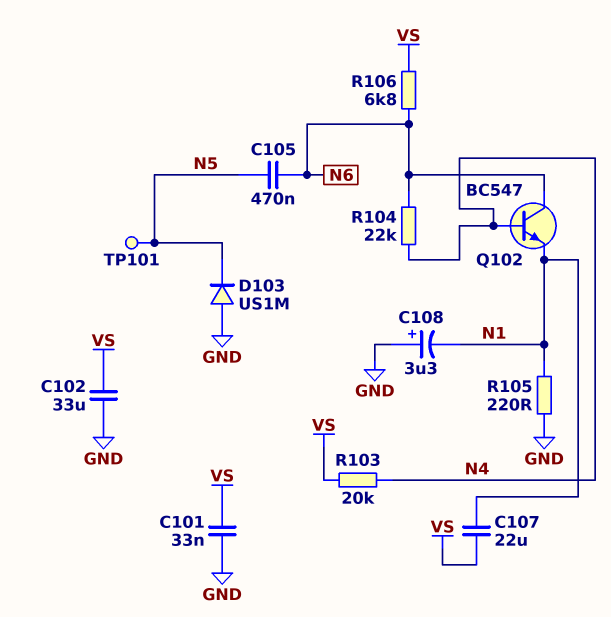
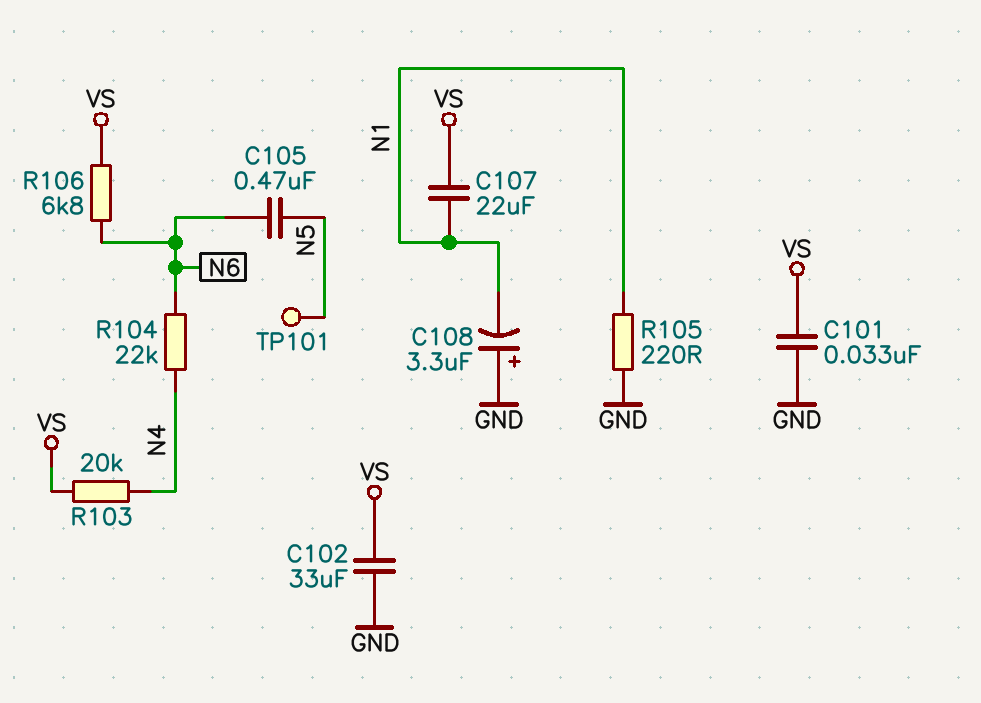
D103: diode US1M (A GND, K N5) -> none
Q102: NPN BC547 (B N4, C N6, E N1) -> none

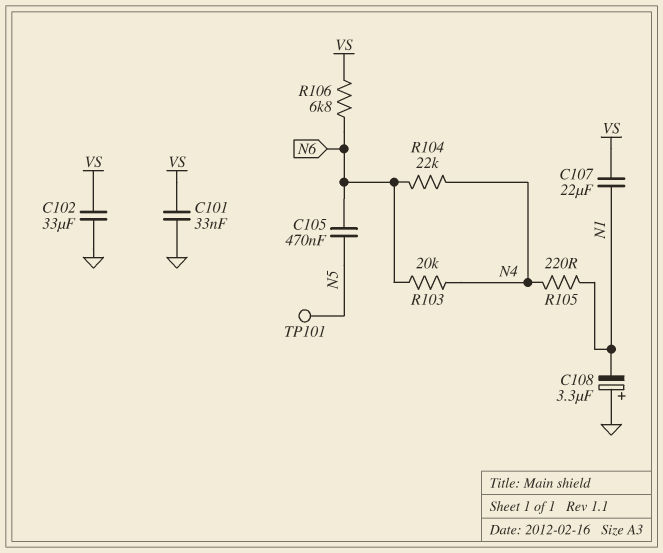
R103: 20k (N4, VS) -> 20k (N4, N6)
R105: 220 (GND, N1) -> 220 (N1, N4)

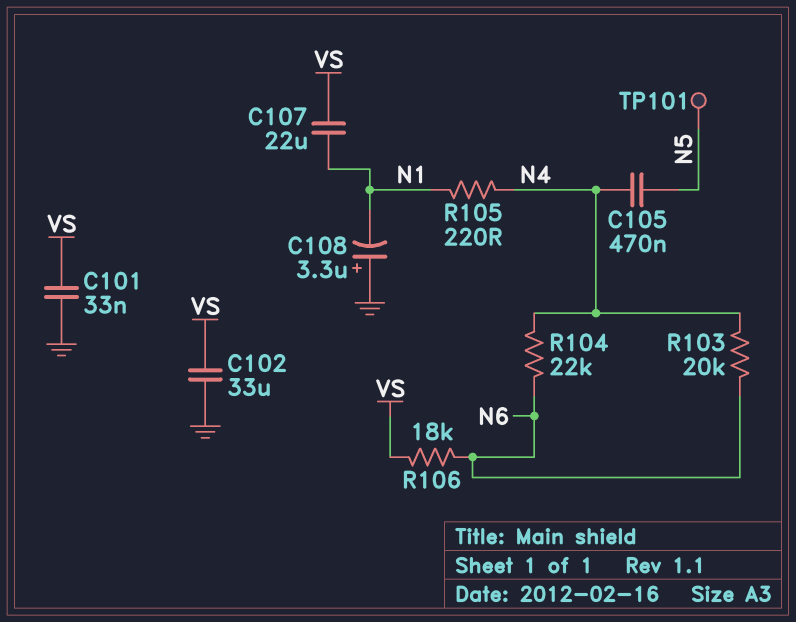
C105: 470nF (N5, N6) -> 470nF (N4, N5)
R106: 6.8k (N6, VS) -> 18k (N6, VS)

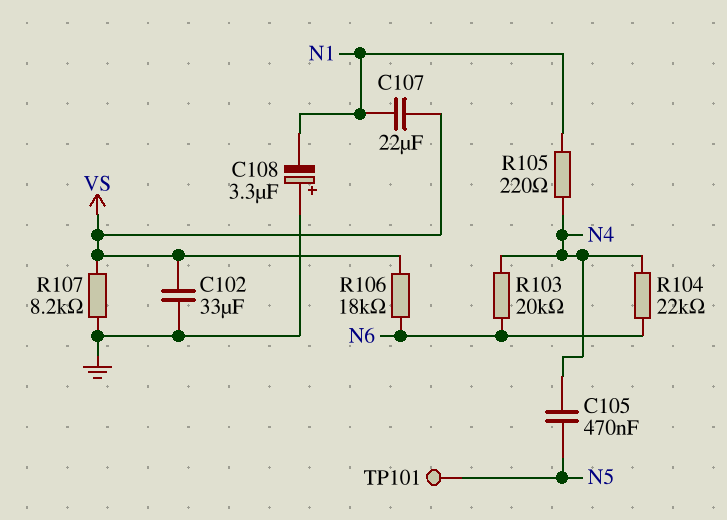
C101: 33nF (GND, VS) -> none
R107: none -> 8.2k (GND, VS)

